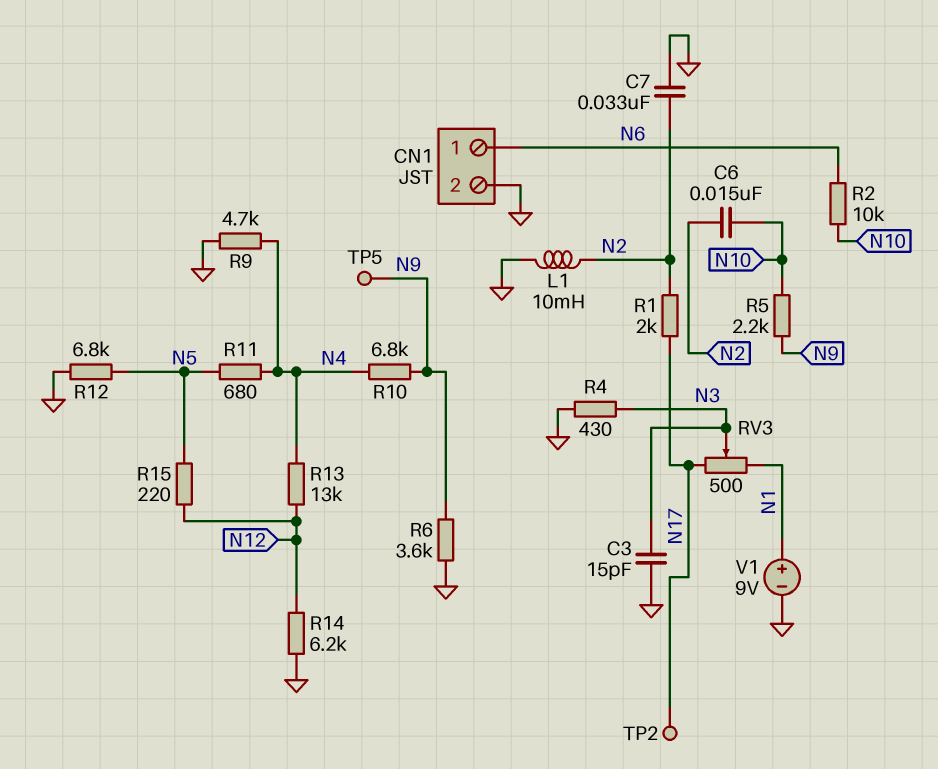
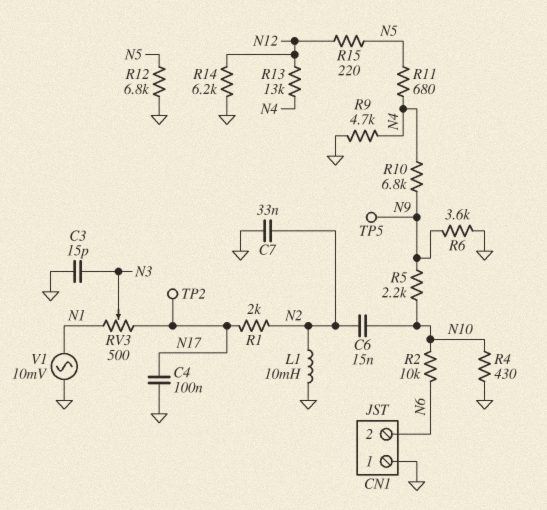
C4: none -> 100nF (GND, N17)
CN1 pin 1: N6 -> GND
CN1 pin 2: GND -> N6
R4: 430 (GND, N3) -> 430 (GND, N10)
V1: 9V (plus N1, minus GND) -> AC 10mV (GND, N1)

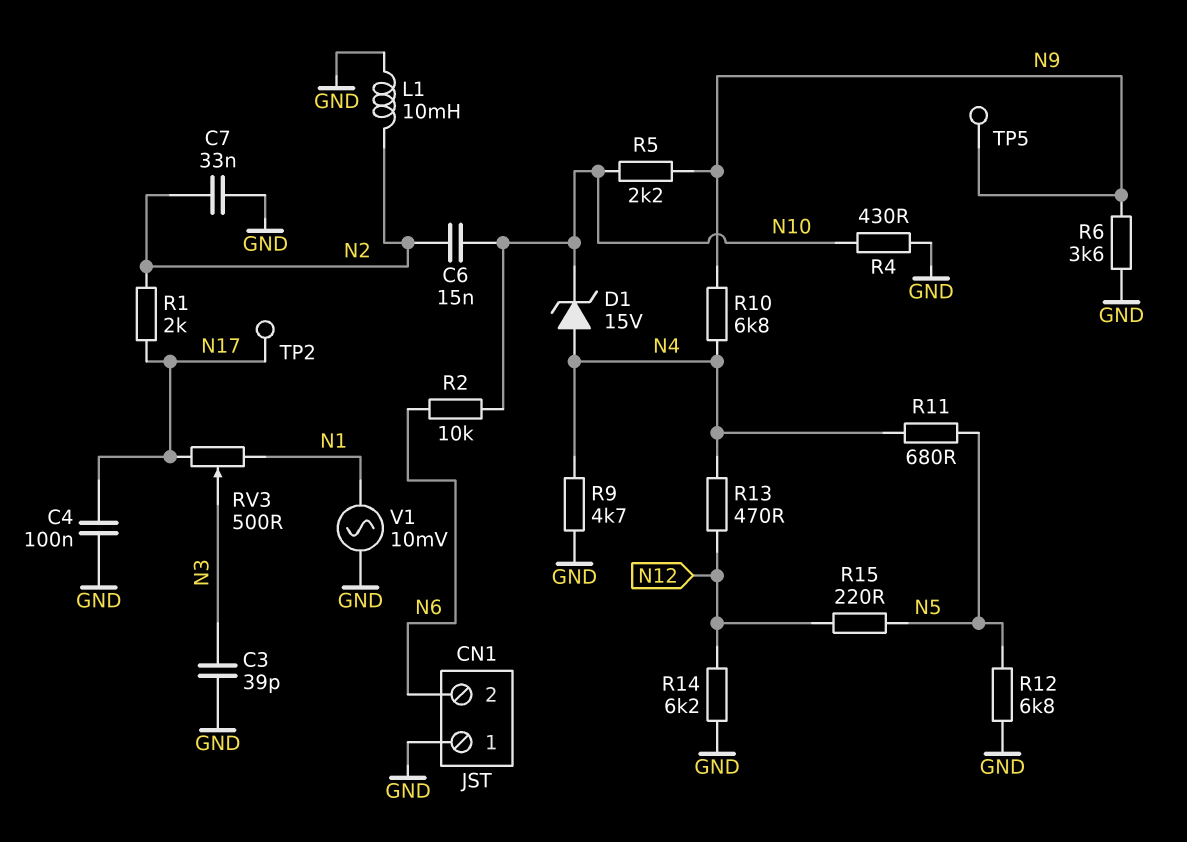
C3: 15pF (GND, N3) -> 39pF (GND, N3)
D1: none -> zener 15V (A N4, K N10)
R13: 13k (N4, N12) -> 470 (N4, N12)

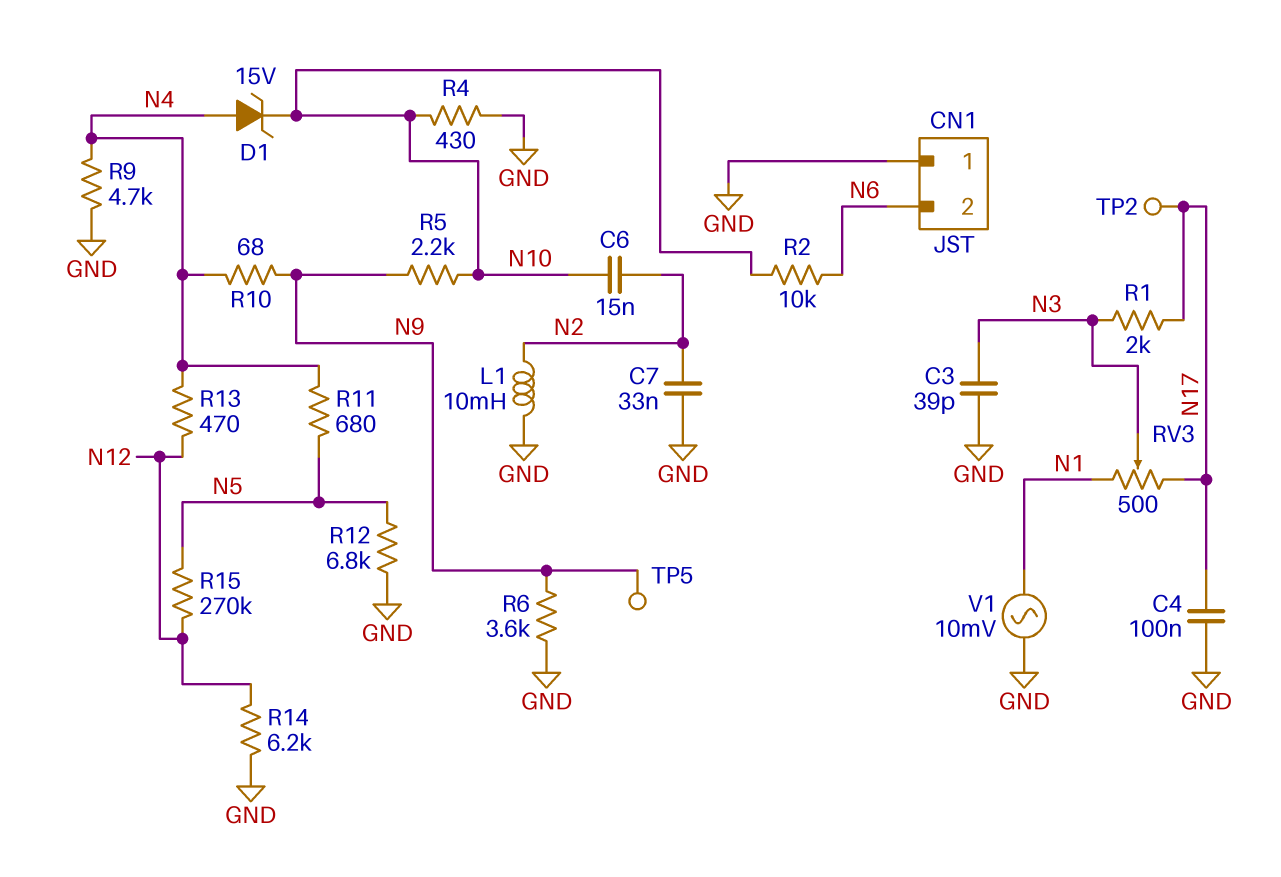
R1: 2k (N2, N17) -> 2k (N3, N17)
R10: 6.8k (N4, N9) -> 68 (N4, N9)
R15: 220 (N5, N12) -> 270k (N5, N12)

